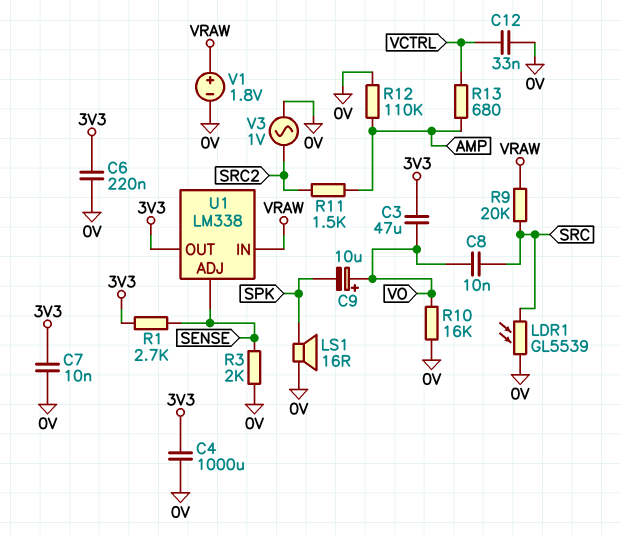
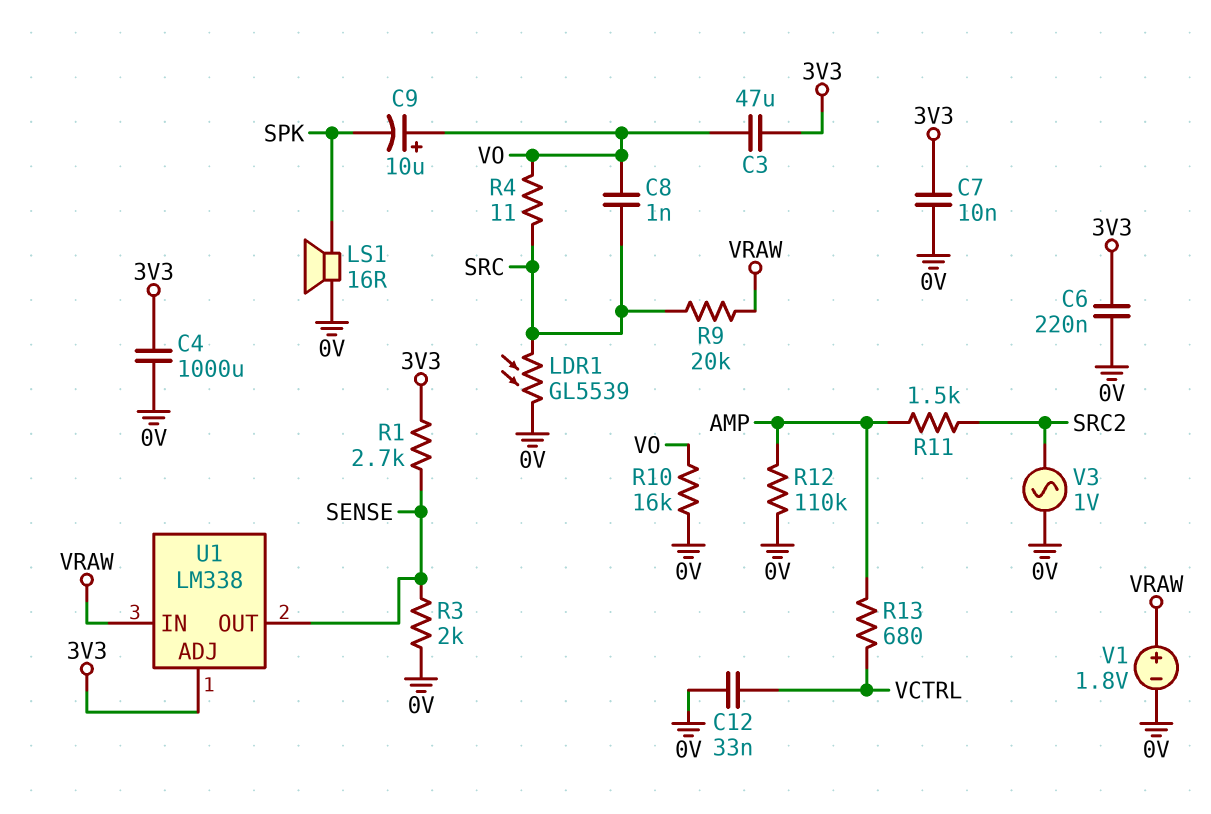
C8: 10nF (SRC, VO) -> 1nF (SRC, VO)
R4: none -> 11 (SRC, VO)
U1 pin ADJ: SENSE -> 3V3
U1 pin OUT: 3V3 -> SENSE

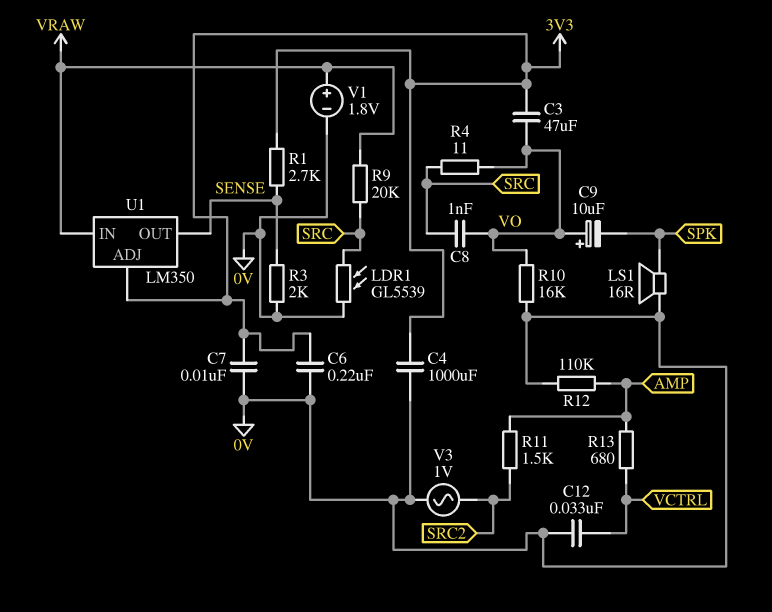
U1: LM338 -> LM350

